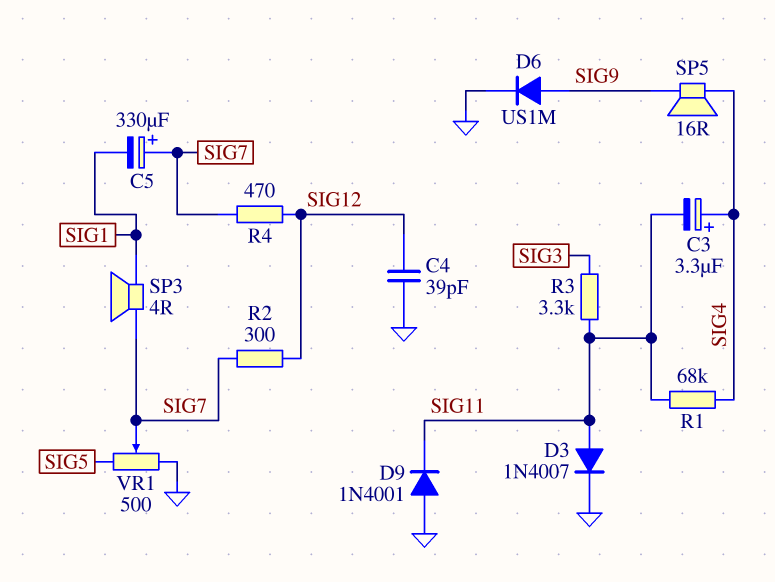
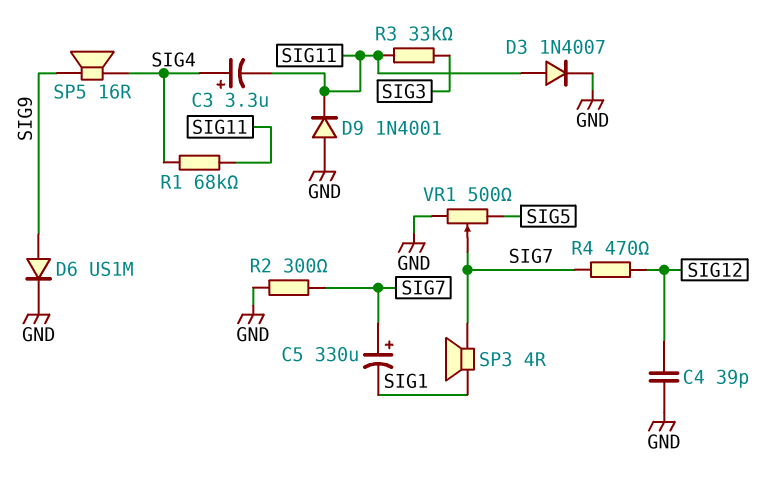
R2: 300 (SIG7, SIG12) -> 300 (GND, SIG7)
R3: 3.3k (SIG3, SIG11) -> 33k (SIG3, SIG11)

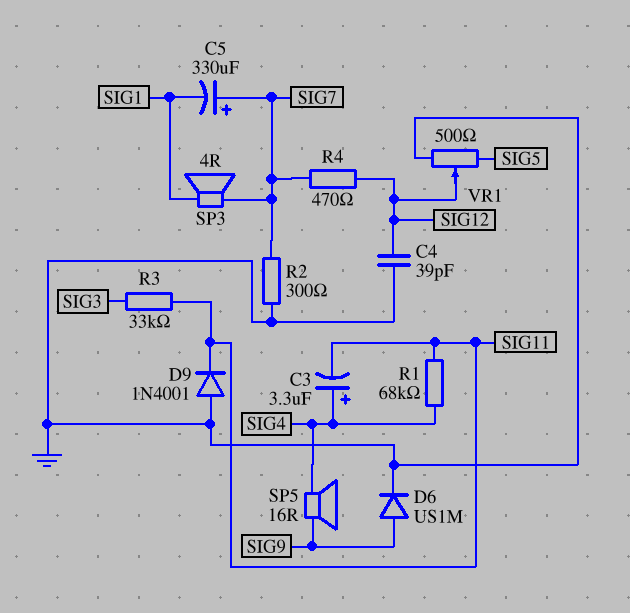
D3: diode 1N4007 (A SIG11, K GND) -> none
VR1: 500 (GND, SIG5, wiper SIG7) -> 500 (GND, SIG5, wiper SIG12)

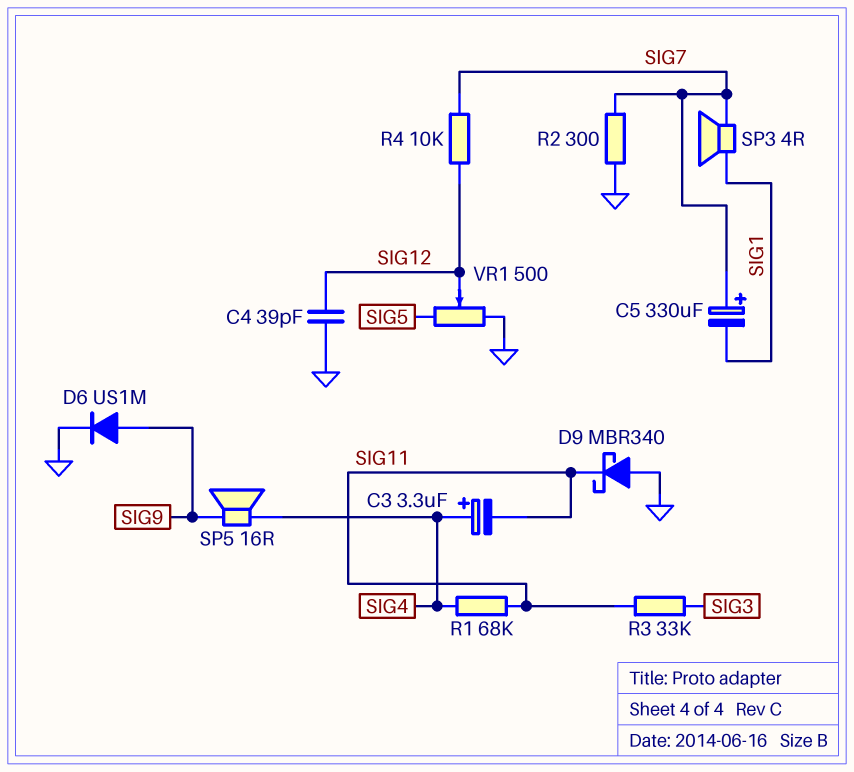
D9: diode 1N4001 (A GND, K SIG11) -> schottky MBR340 (A GND, K SIG11)
R4: 470 (SIG7, SIG12) -> 10k (SIG7, SIG12)

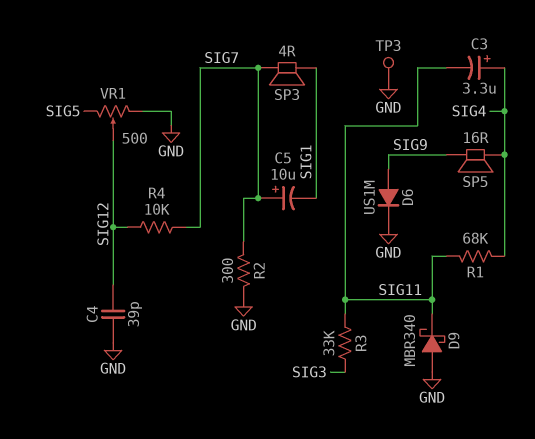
C5: 330uF (plus SIG7, minus SIG1) -> 10uF (plus SIG7, minus SIG1)
TP3: none -> test point (GND)

